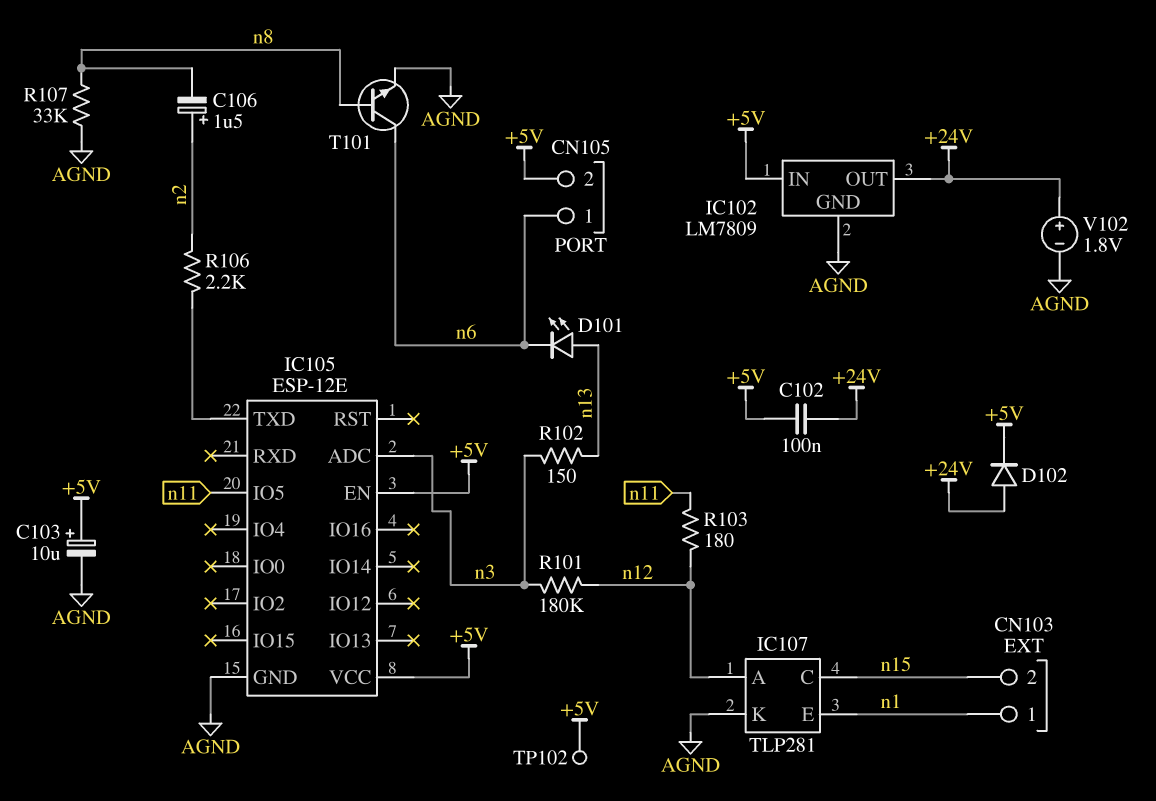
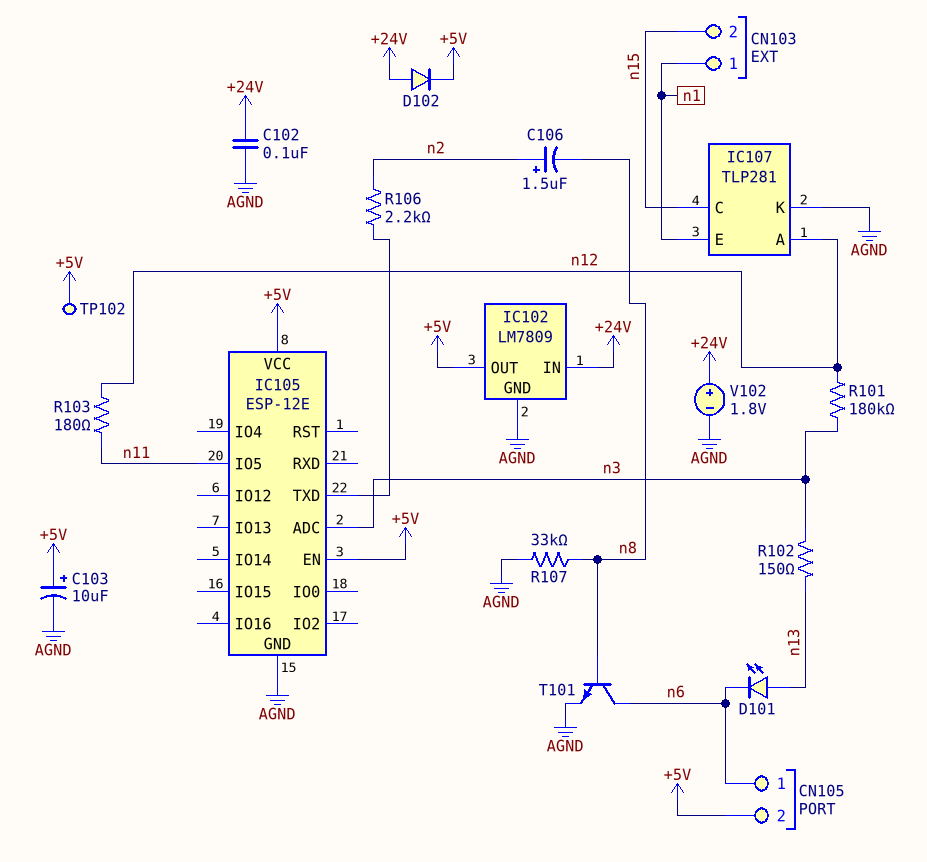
C102: 100nF (+5V, +24V) -> 100nF (+24V, AGND)
IC102 pin IN: +5V -> +24V
IC102 pin OUT: +24V -> +5V

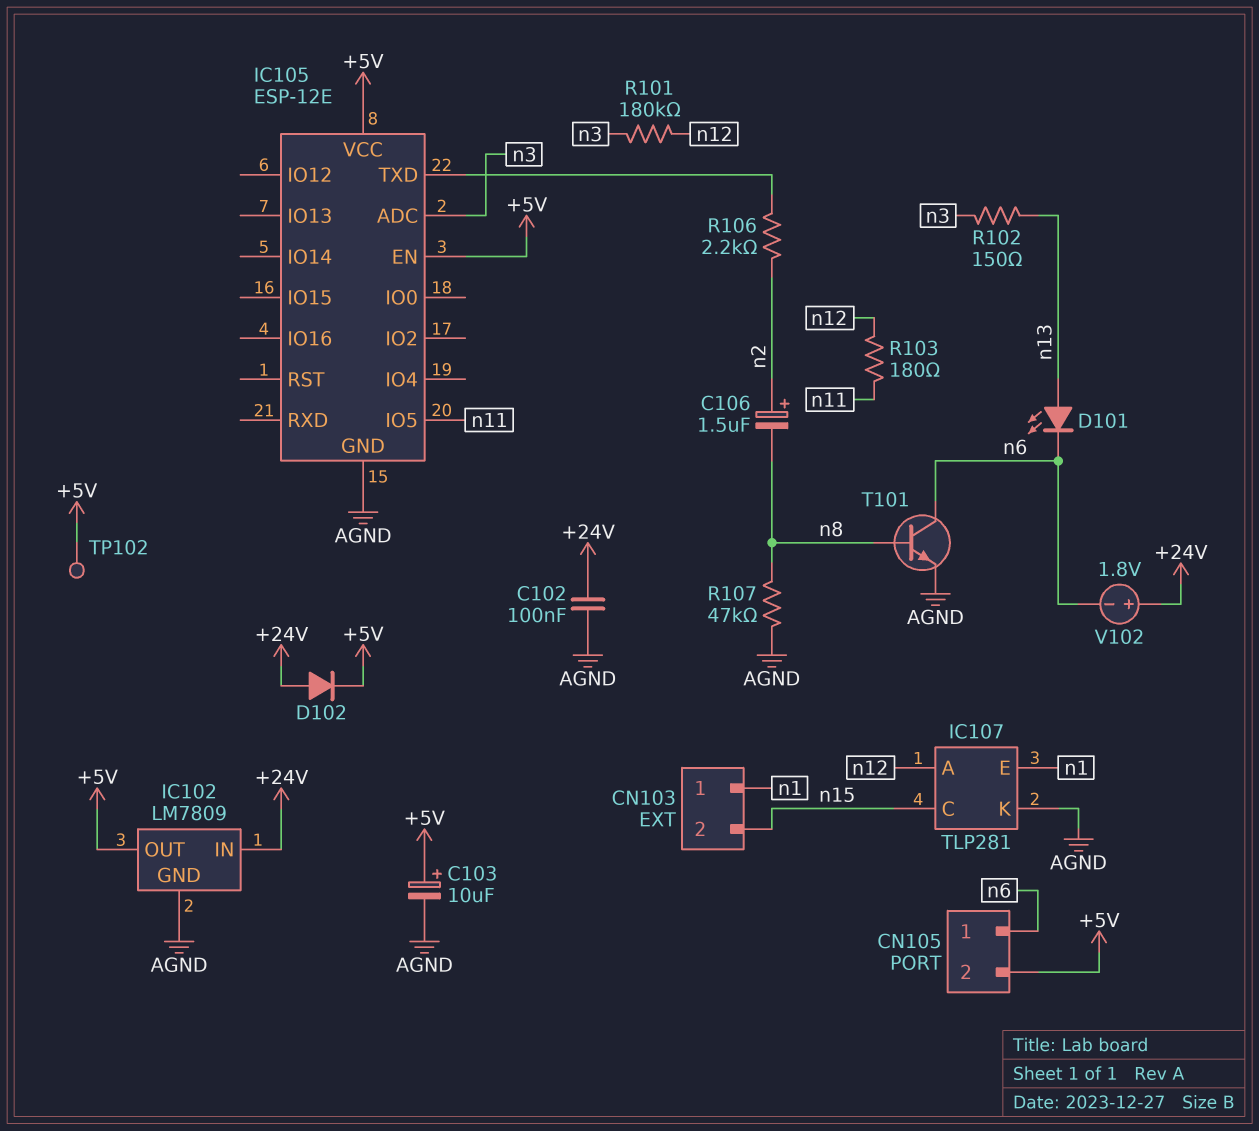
R107: 33k (AGND, n8) -> 47k (AGND, n8)
V102: 1.8V (plus +24V, minus AGND) -> 1.8V (plus +24V, minus n6)

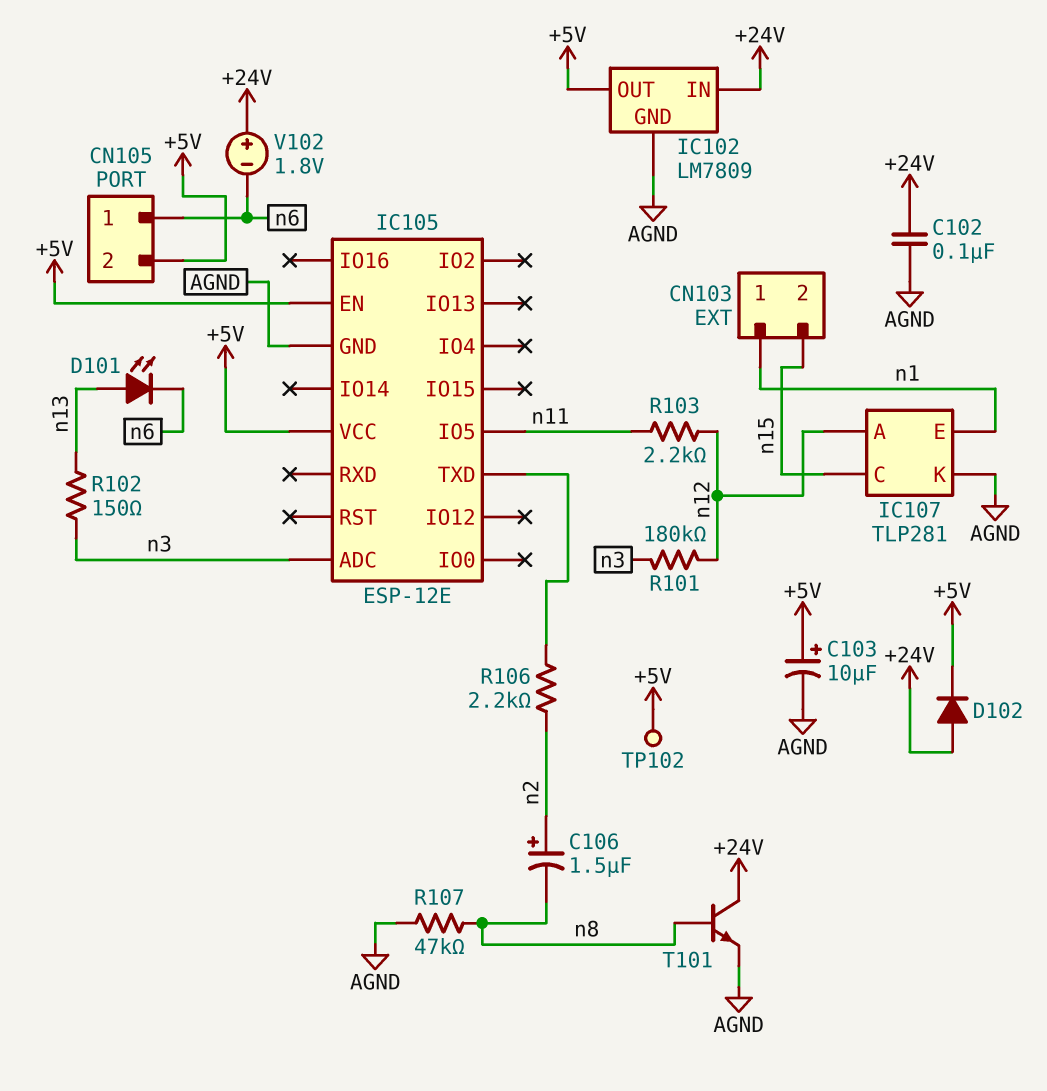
R103: 180 (n11, n12) -> 2.2k (n11, n12)
T101: NPN (B n8, C n6, E AGND) -> NPN (B n8, C +24V, E AGND)

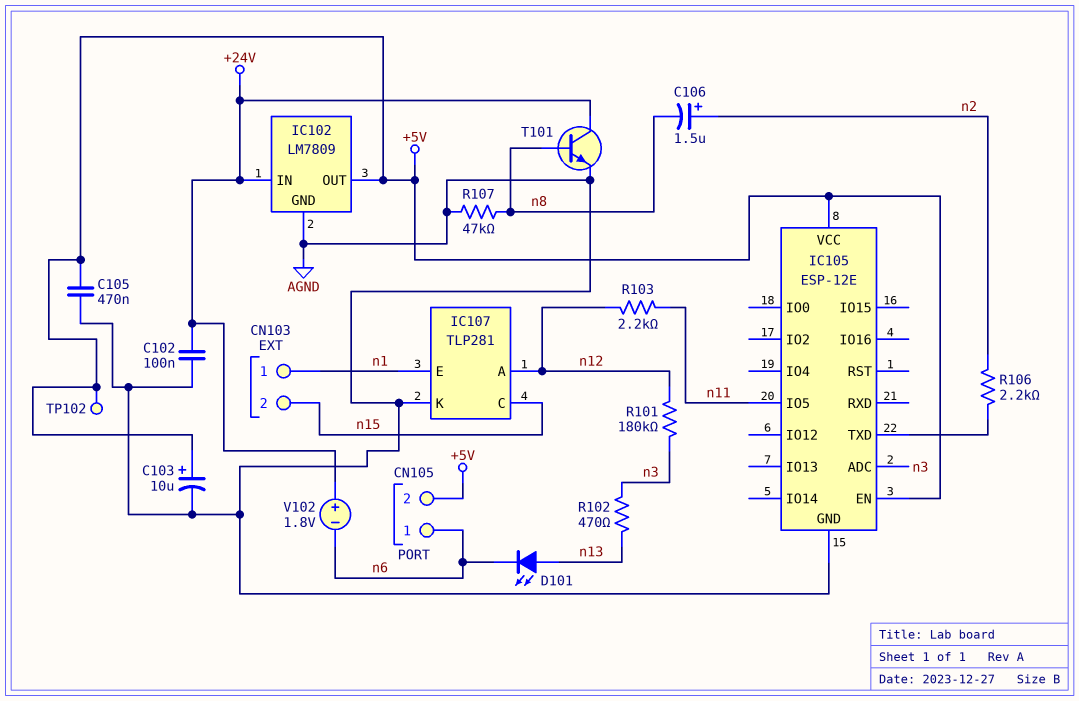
C105: none -> 470nF (+5V, AGND)
D102: diode (A +24V, K +5V) -> none
R102: 150 (n3, n13) -> 470 (n3, n13)

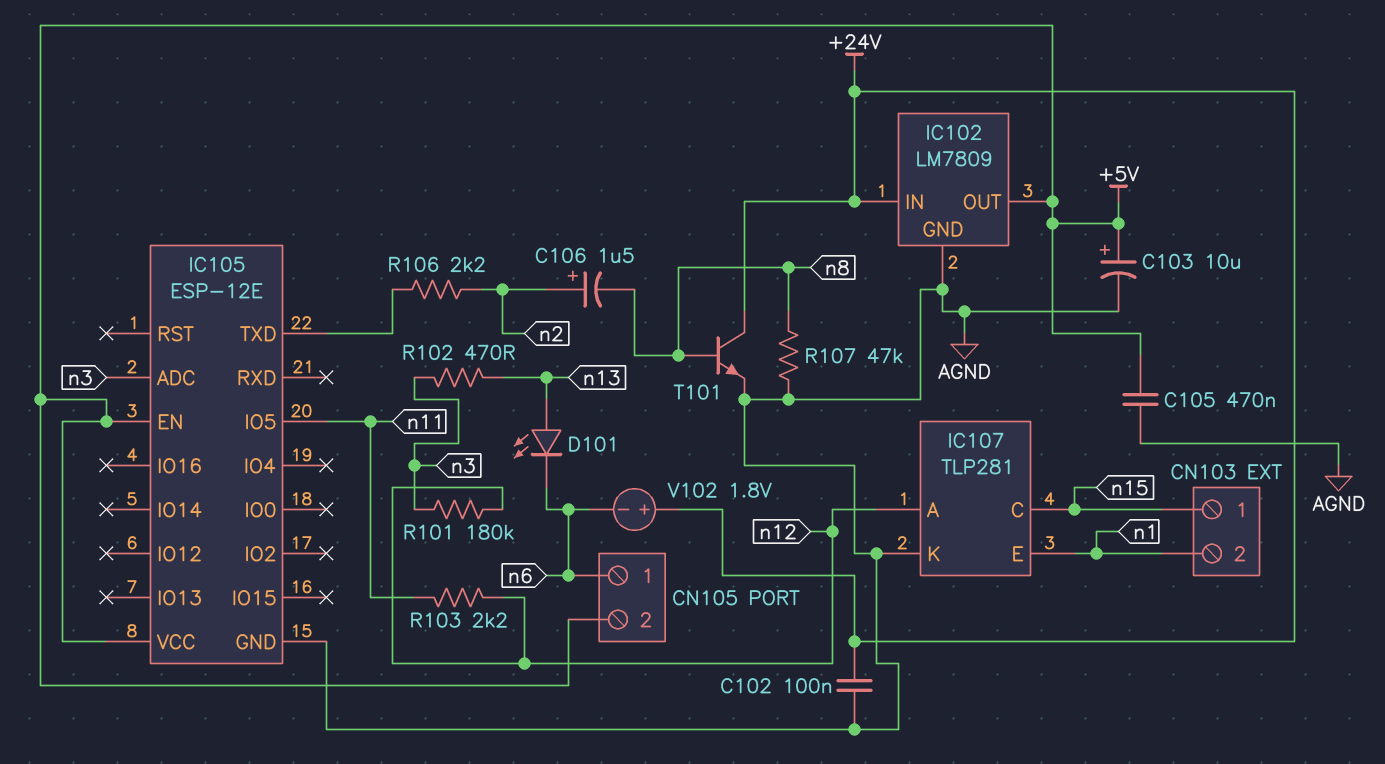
CN103 pin 1: n1 -> n15
CN103 pin 2: n15 -> n1
TP102: test point (+5V) -> none

